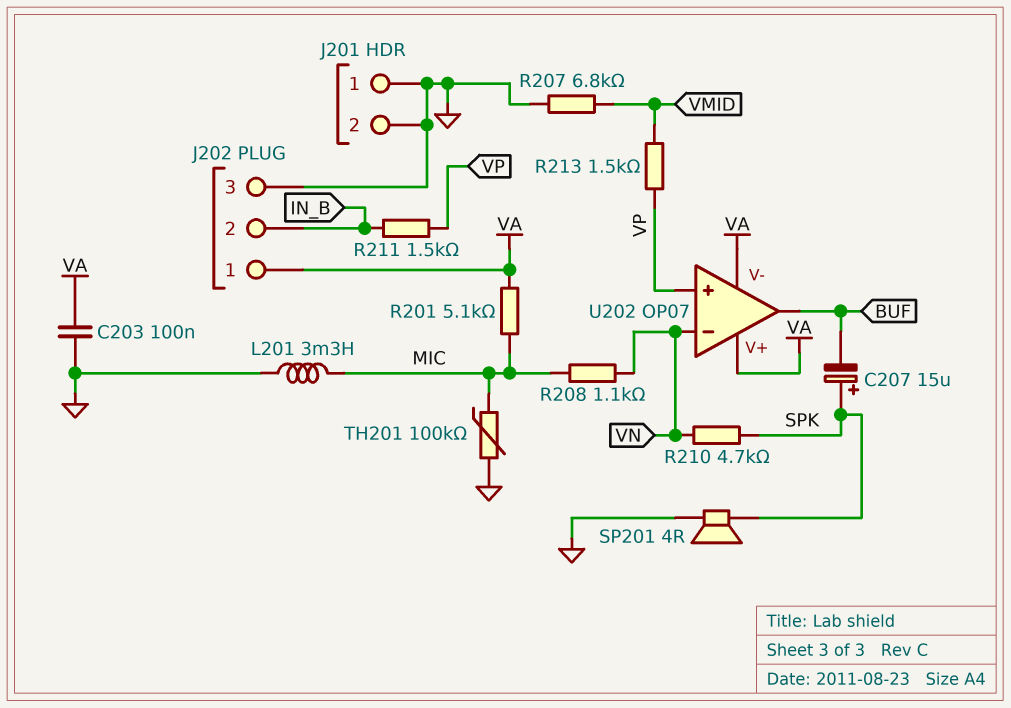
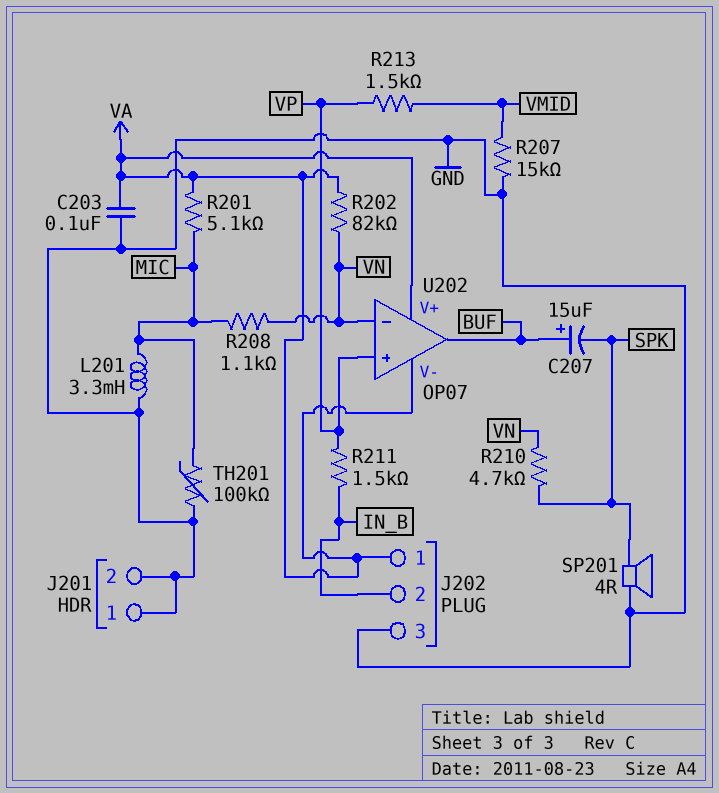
C207: 15uF (plus SPK, minus BUF) -> 15uF (plus BUF, minus SPK)
R202: none -> 82k (VA, VN)
R207: 6.8k (GND, VMID) -> 15k (GND, VMID)

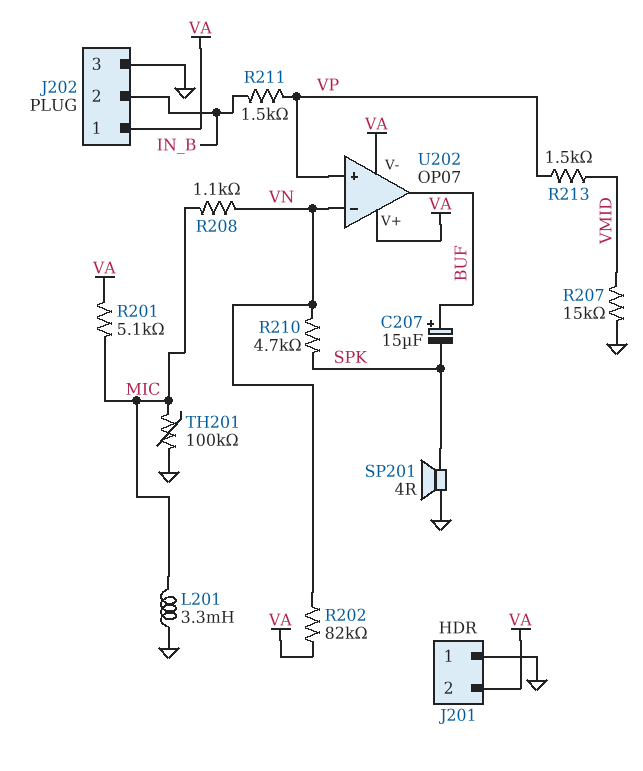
C203: 100nF (GND, VA) -> none
J201 pin 2: GND -> VA

